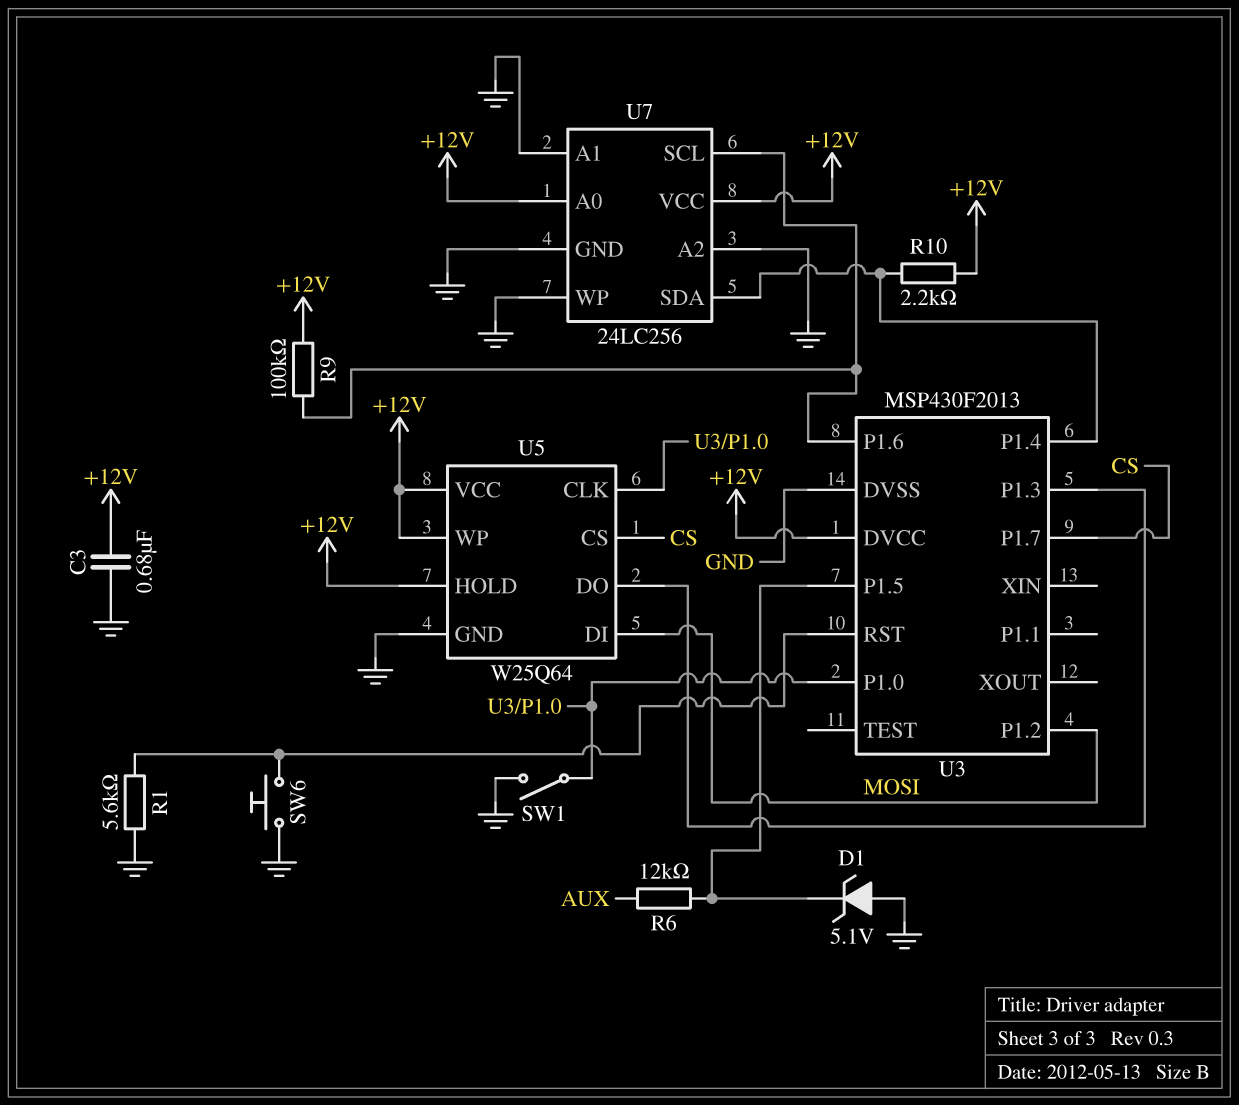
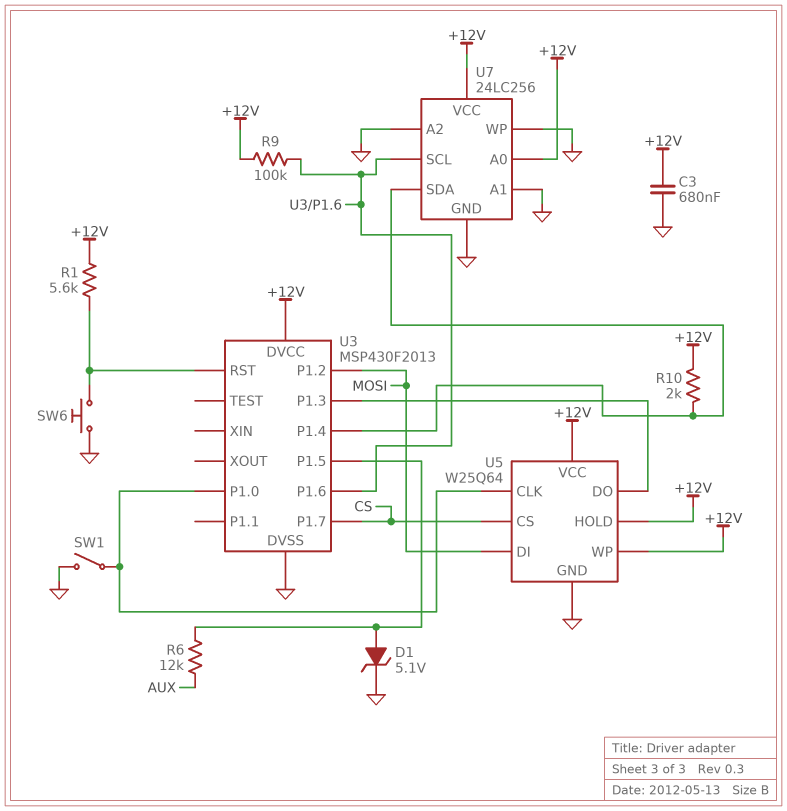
D1: zener 5.1V (A GND, K U3/P1.5) -> zener 5.1V (A U3/P1.5, K GND)
R1: 5.6k (GND, U3/RST) -> 5.6k (+12V, U3/RST)
R10: 2.2k (+12V, U3/P1.4) -> 2k (+12V, U3/P1.4)

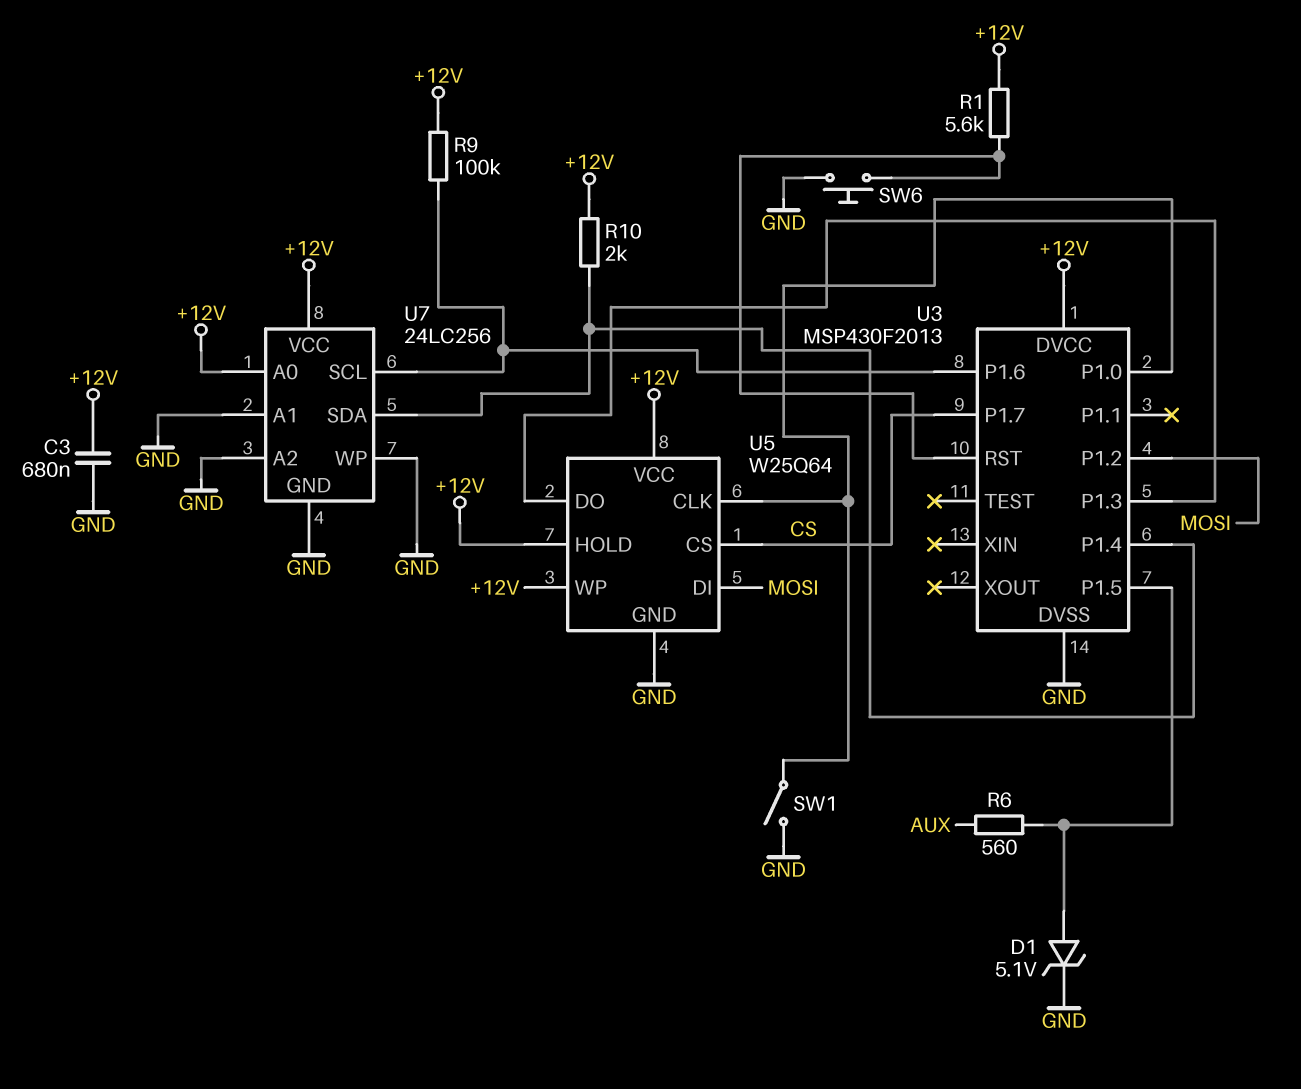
R6: 12k (AUX, U3/P1.5) -> 560 (AUX, U3/P1.5)

